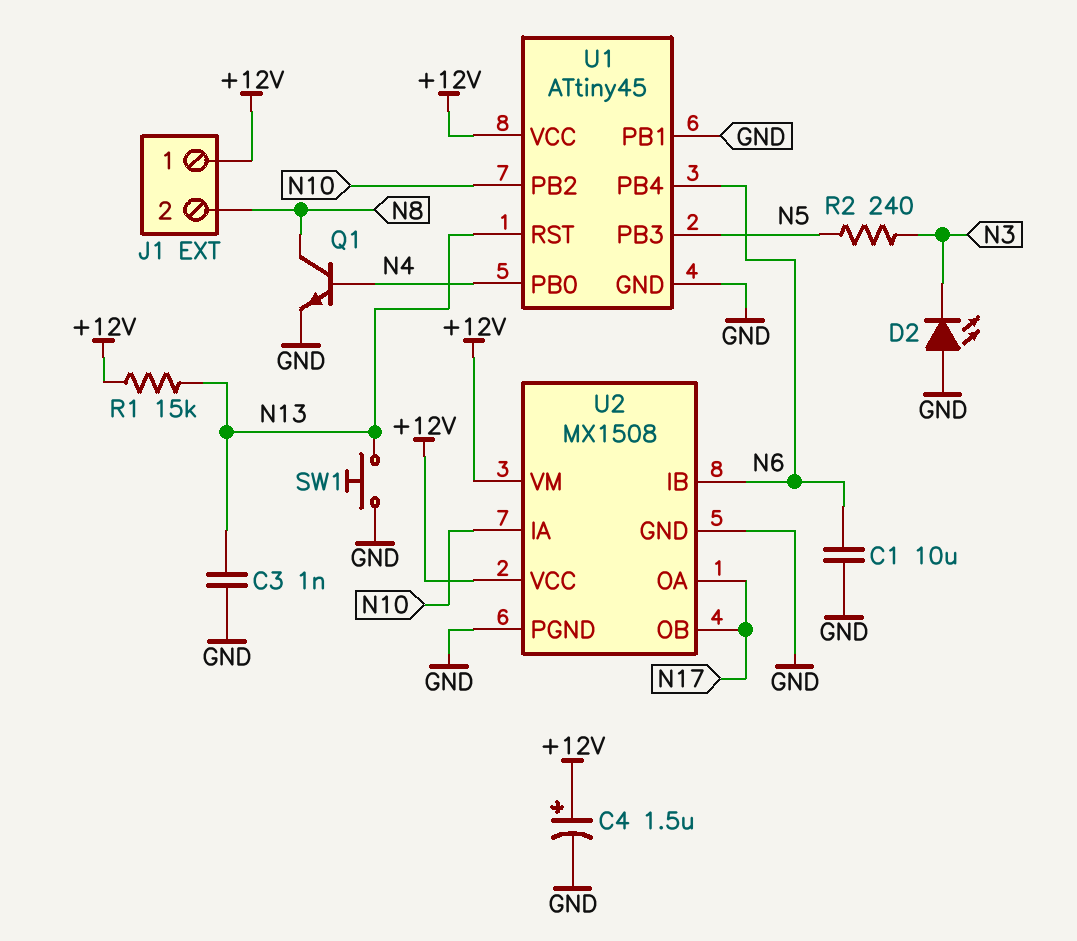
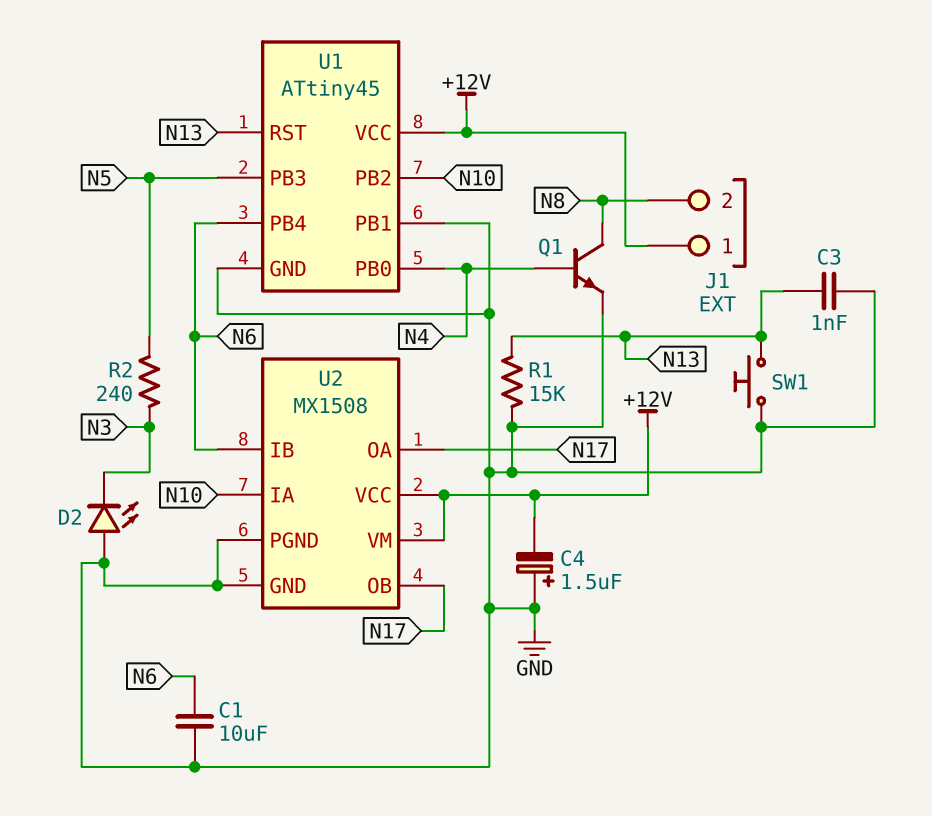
C4: 1.5uF (plus +12V, minus GND) -> 1.5uF (plus GND, minus +12V)
R1: 15k (+12V, N13) -> 15k (GND, N13)

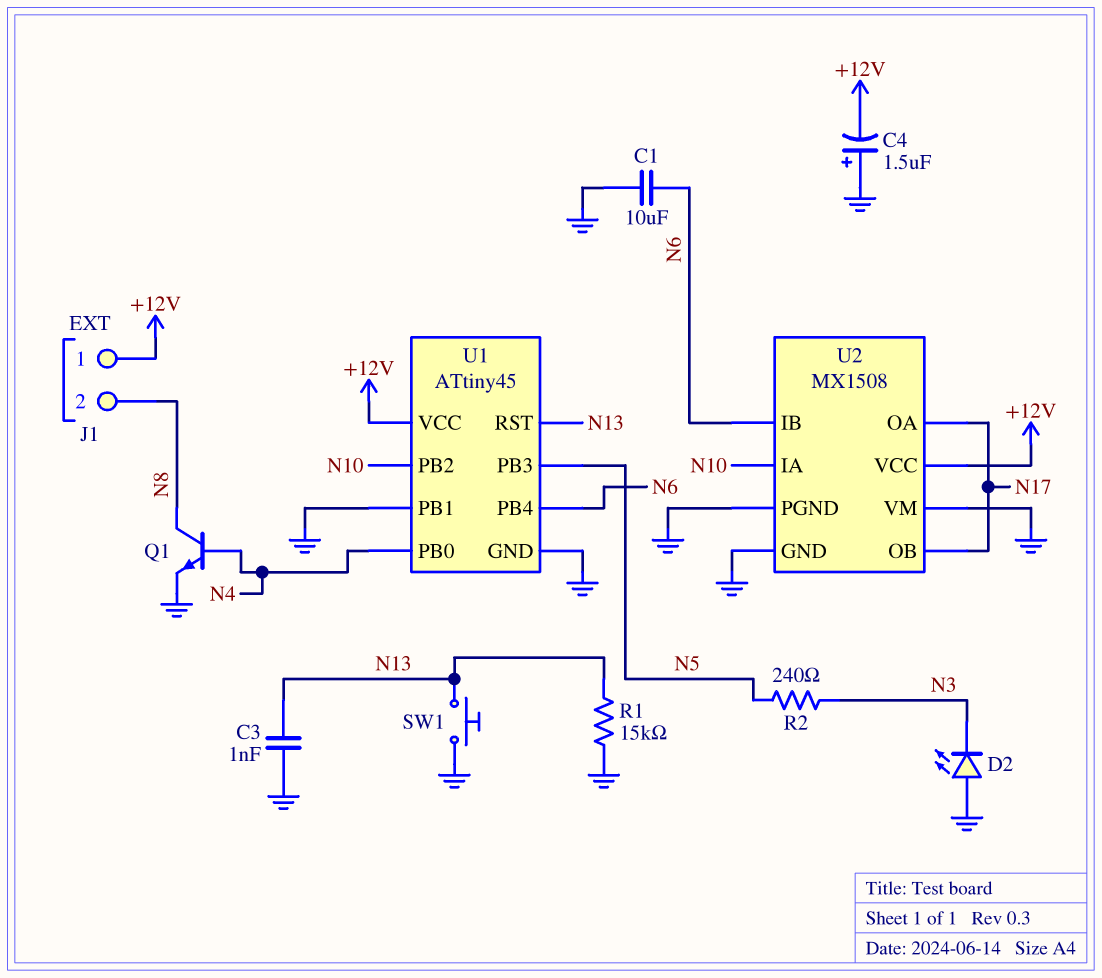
U2 pin VM: +12V -> GND

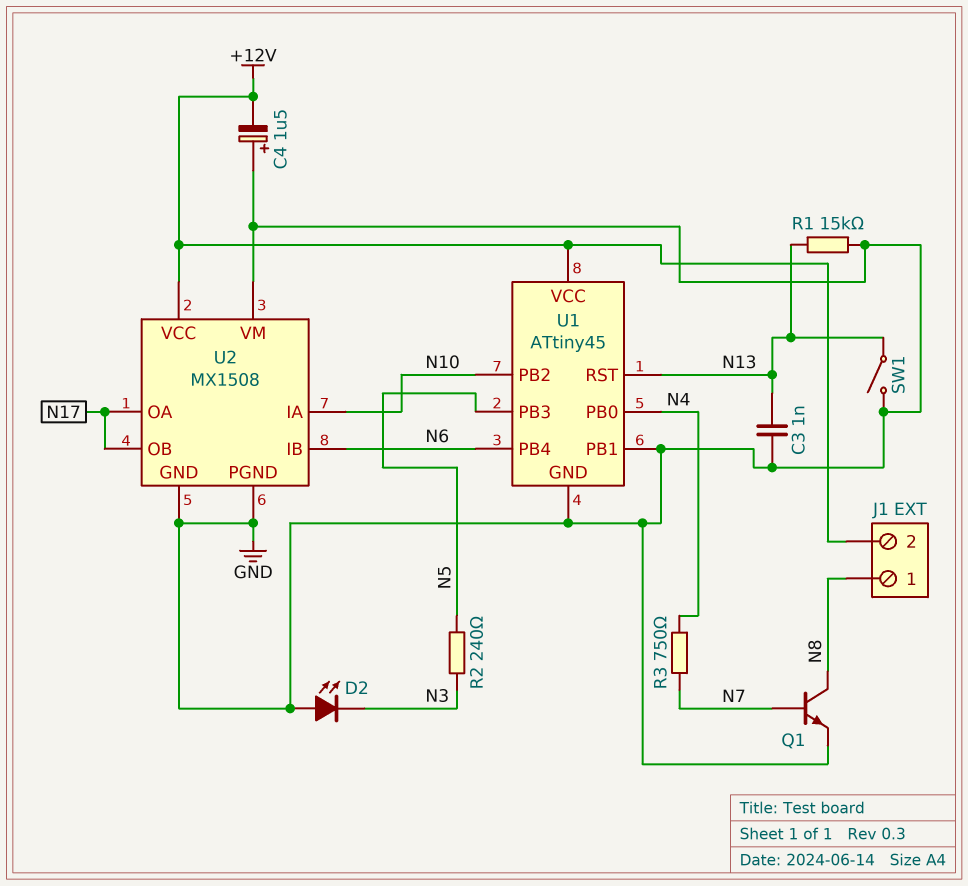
C1: 10uF (GND, N6) -> none
J1 pin 1: +12V -> N8
J1 pin 2: N8 -> +12V
Q1: NPN (B N4, C N8, E GND) -> NPN (B N7, C N8, E GND)
R3: none -> 750 (N4, N7)
SW1: button (GND, N13) -> switch (GND, N13)

